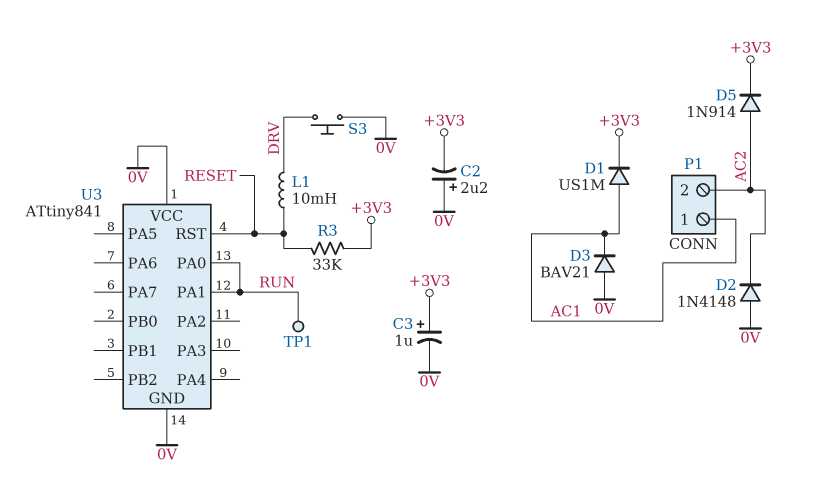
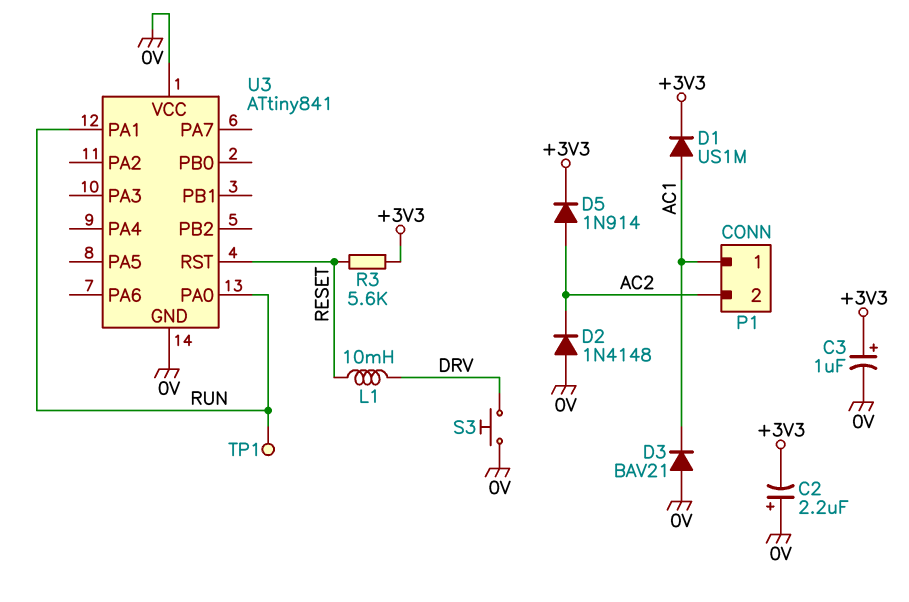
R3: 33k (+3V3, RESET) -> 5.6k (+3V3, RESET)

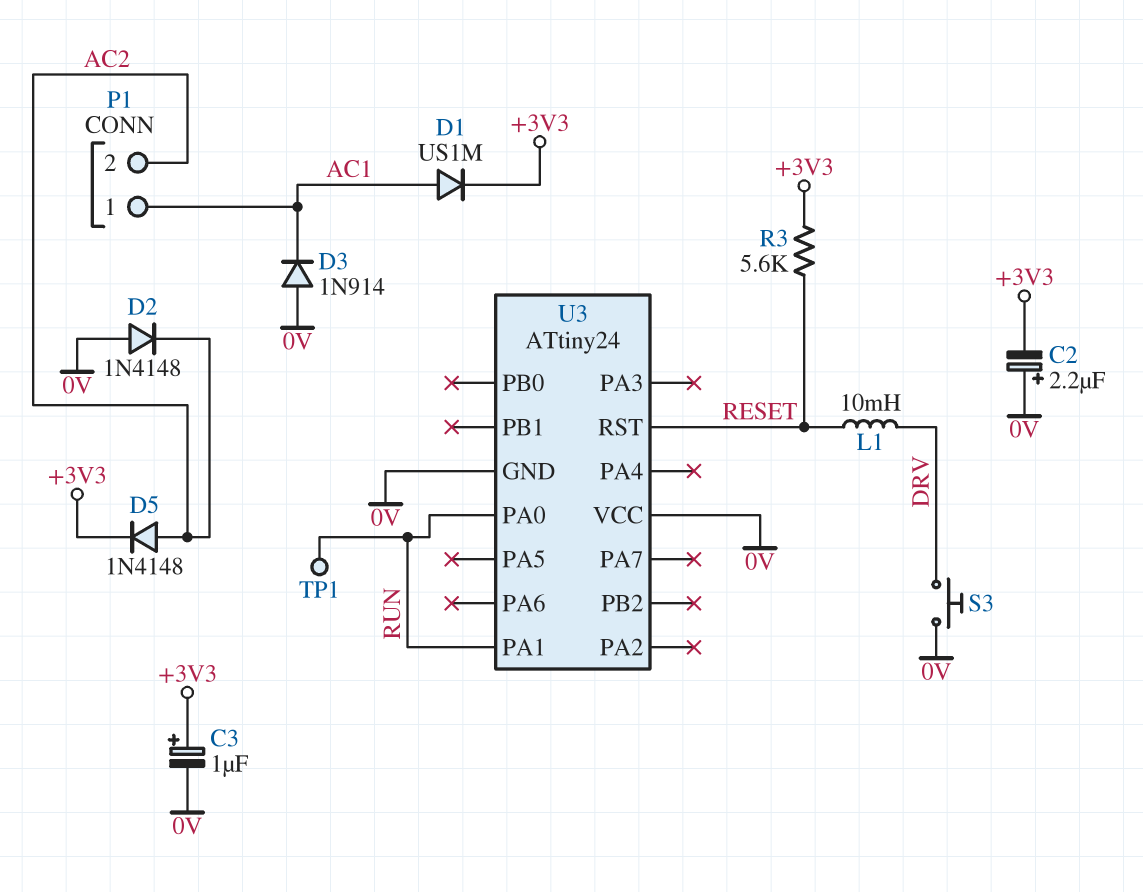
D3: diode BAV21 (A 0V, K AC1) -> diode 1N914 (A 0V, K AC1)
D5: diode 1N914 (A AC2, K +3V3) -> diode 1N4148 (A AC2, K +3V3)
U3: ATtiny841 -> ATtiny24

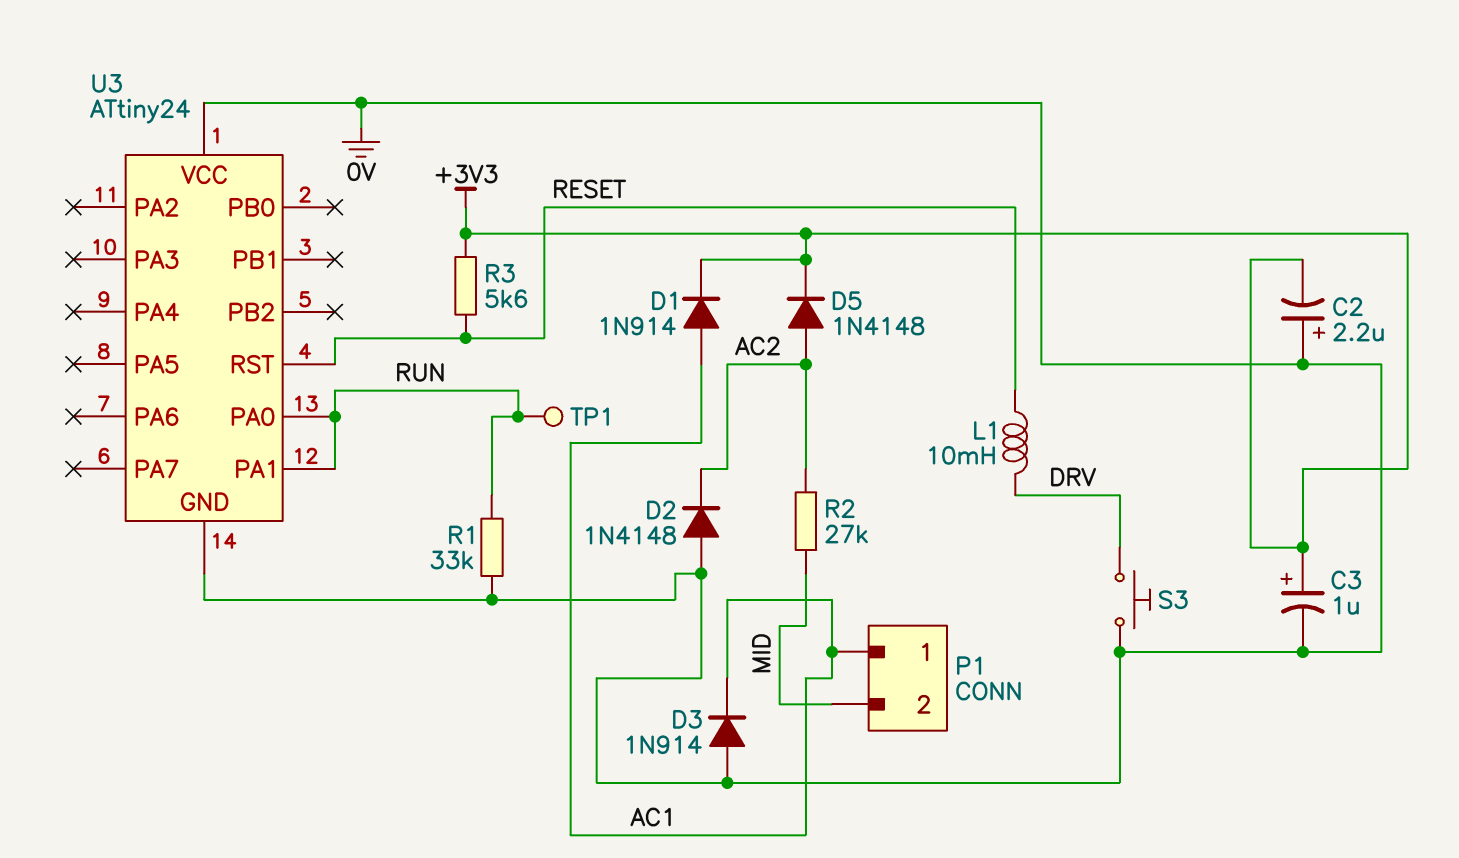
D1: diode US1M (A AC1, K +3V3) -> diode 1N914 (A AC1, K +3V3)
P1 pin 2: AC2 -> MID
R1: none -> 33k (0V, RUN)
R2: none -> 27k (AC2, MID)

